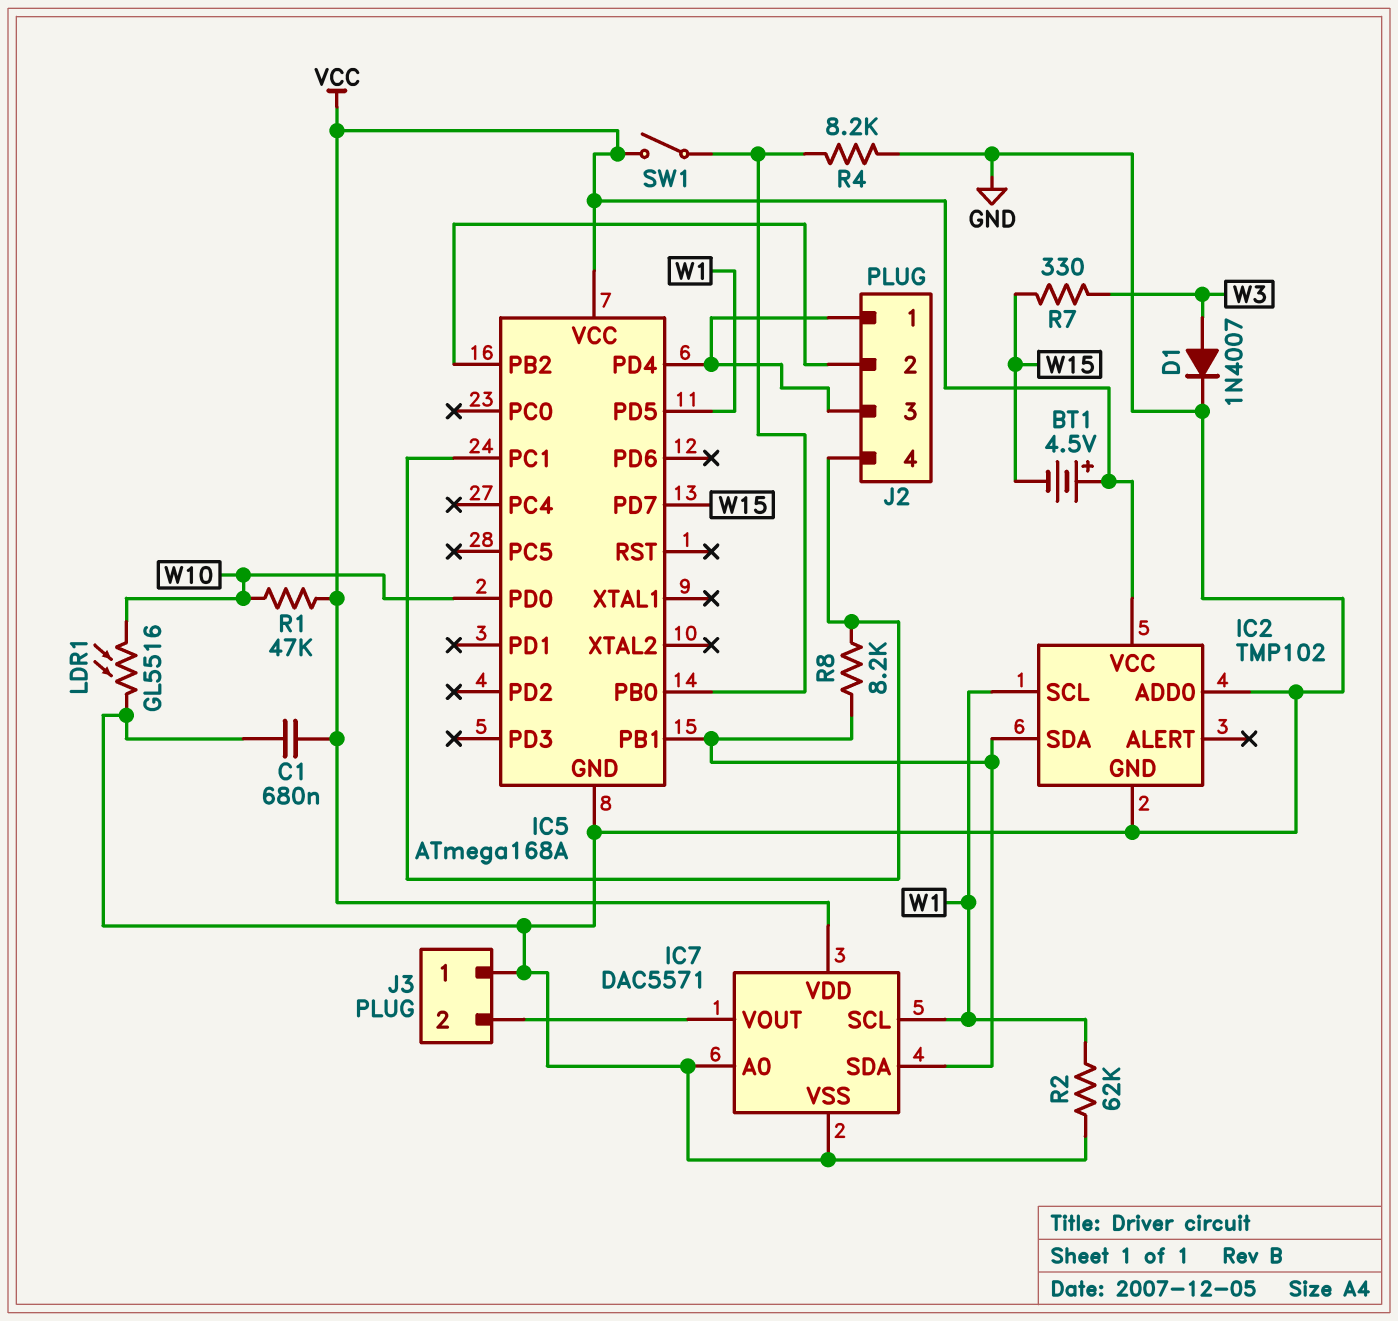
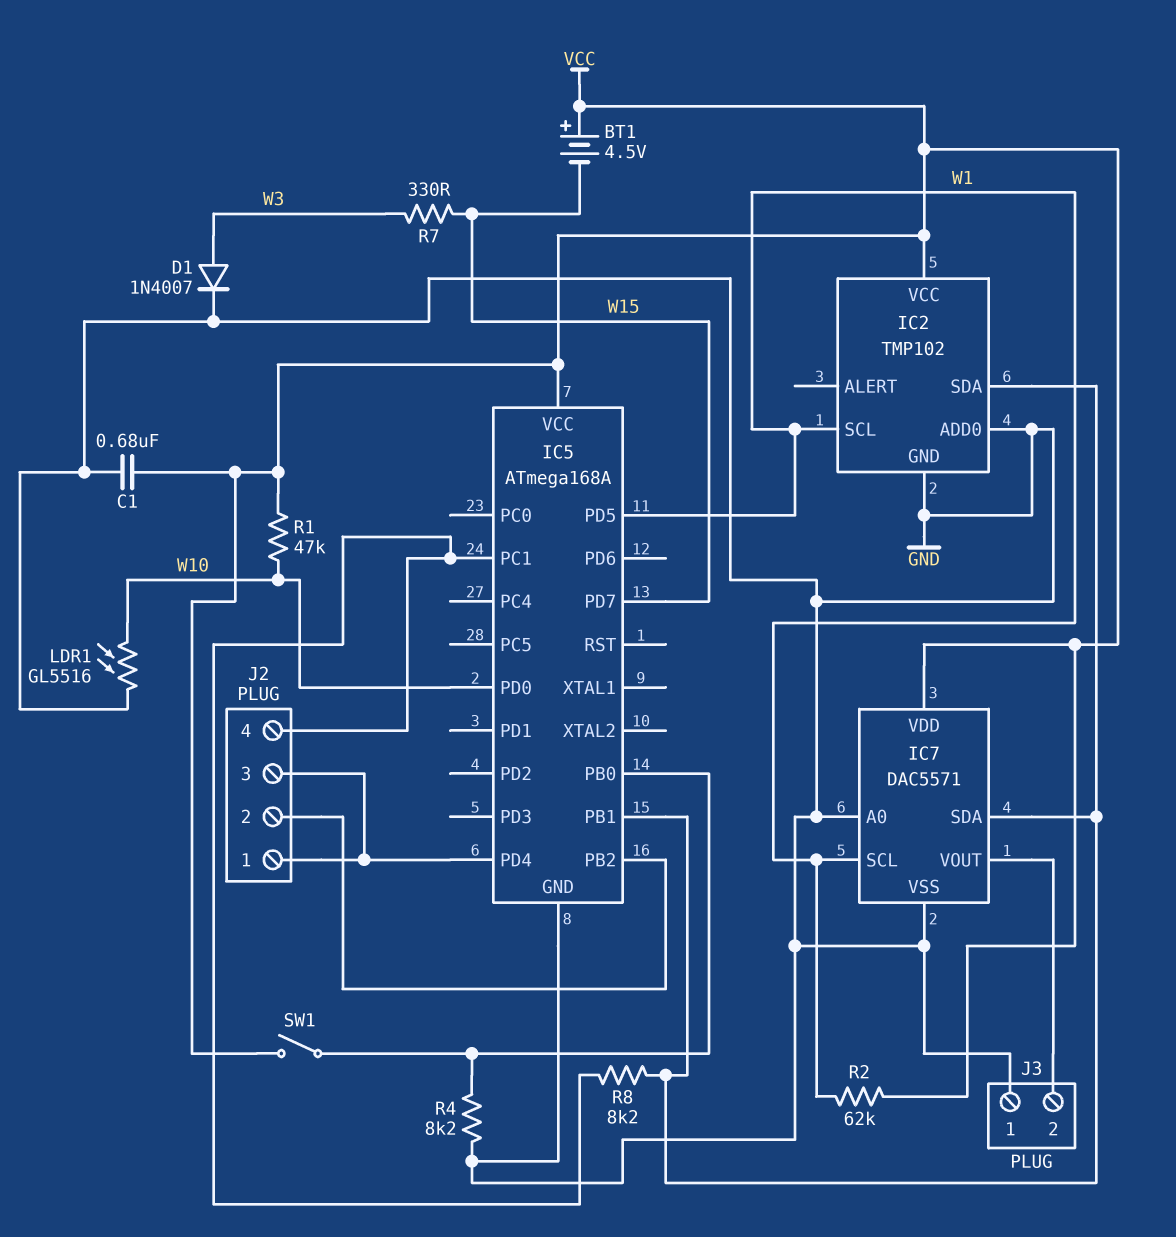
R2: 62k (GND, W1) -> 62k (VCC, W1)

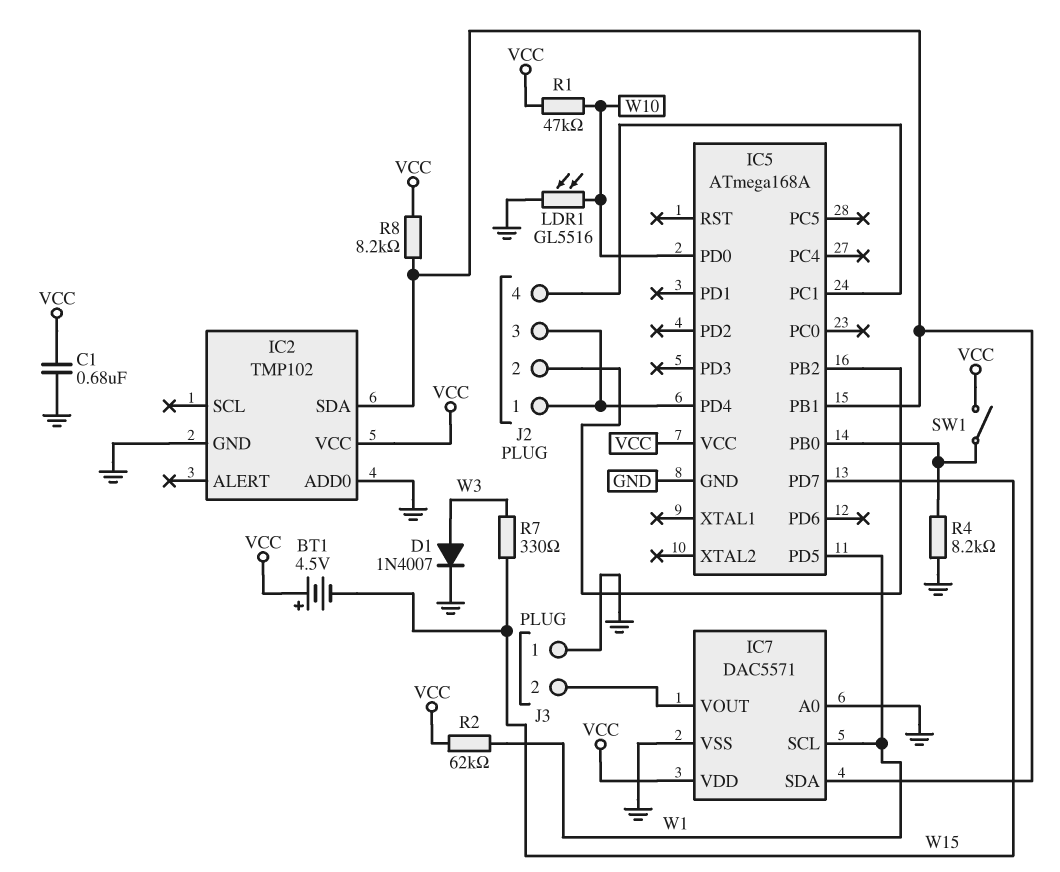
IC2 pin SCL: W1 -> none
R8: 8.2k (IC2/SDA, IC5/PC1) -> 8.2k (IC2/SDA, VCC)

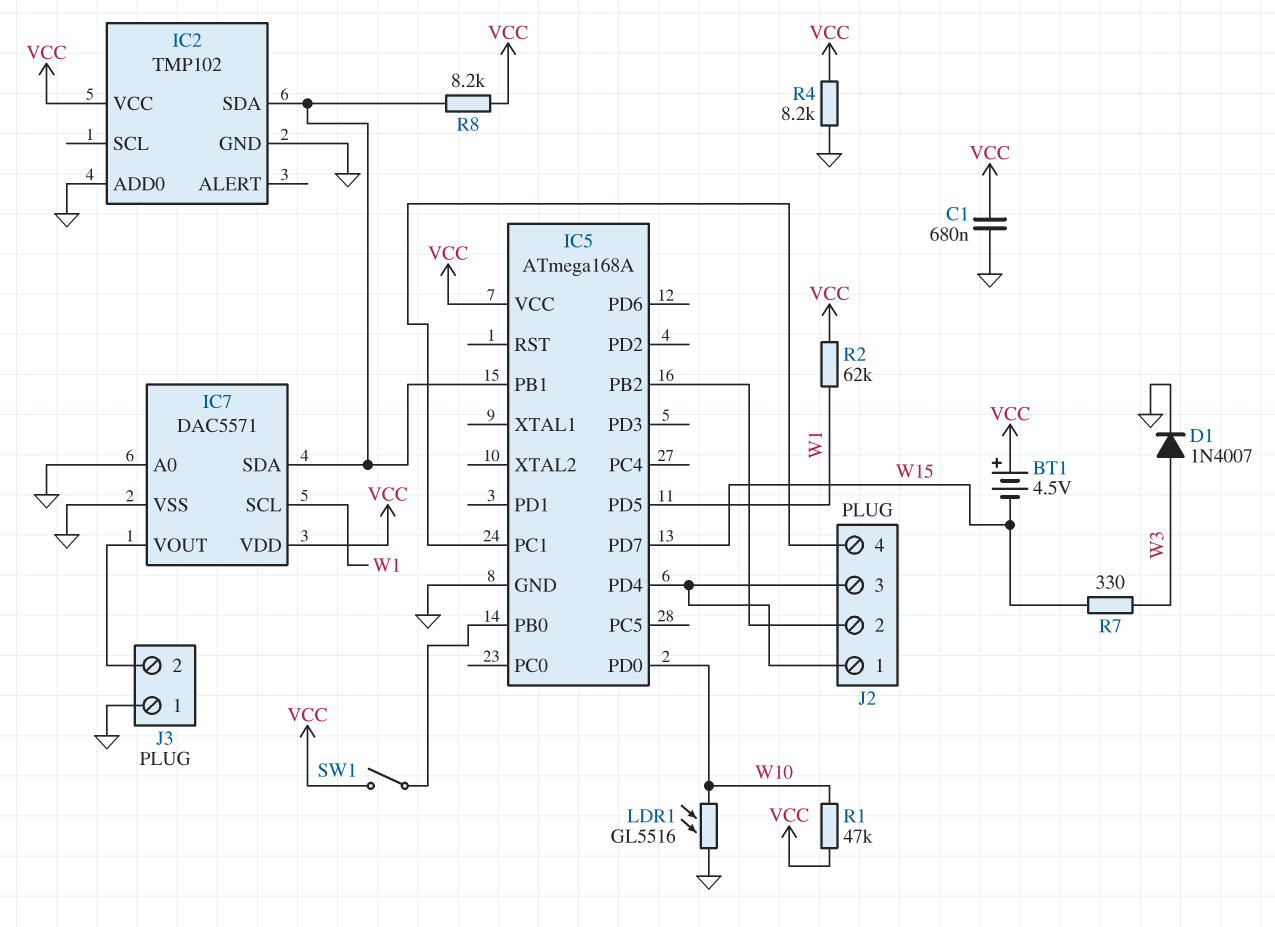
R4: 8.2k (GND, IC5/PB0) -> 8.2k (GND, VCC)

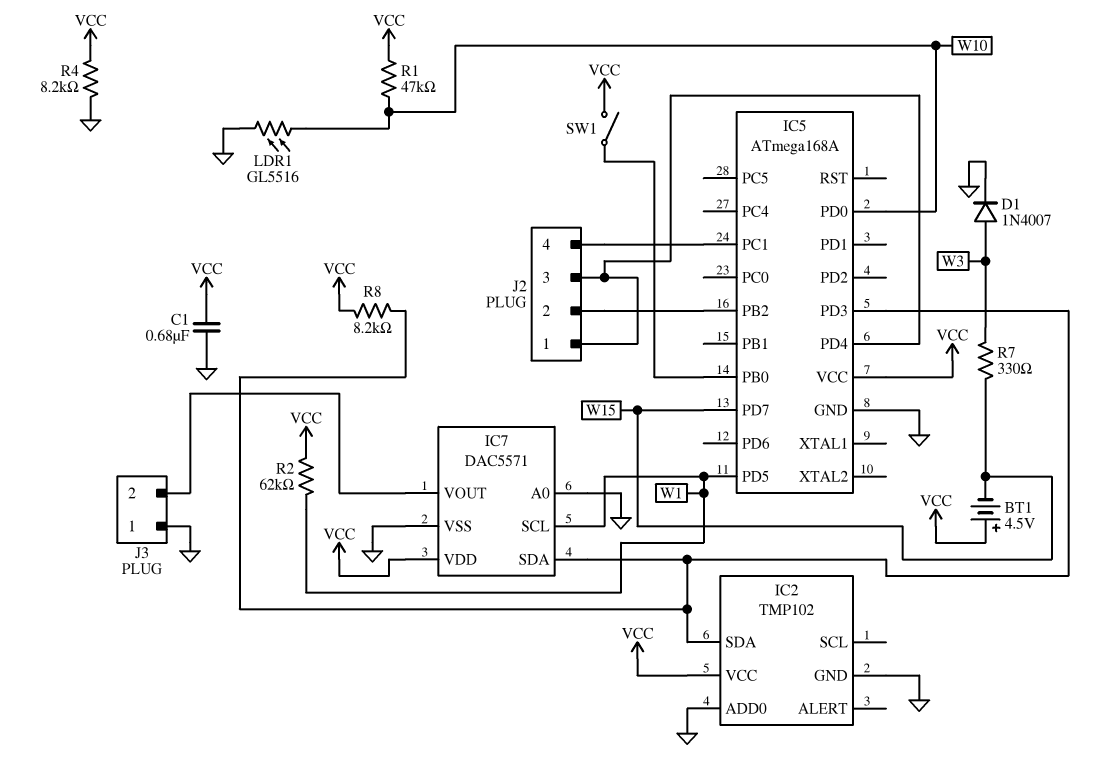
IC5 pin PB1: IC2/SDA -> none
IC5 pin PD3: none -> IC2/SDA

